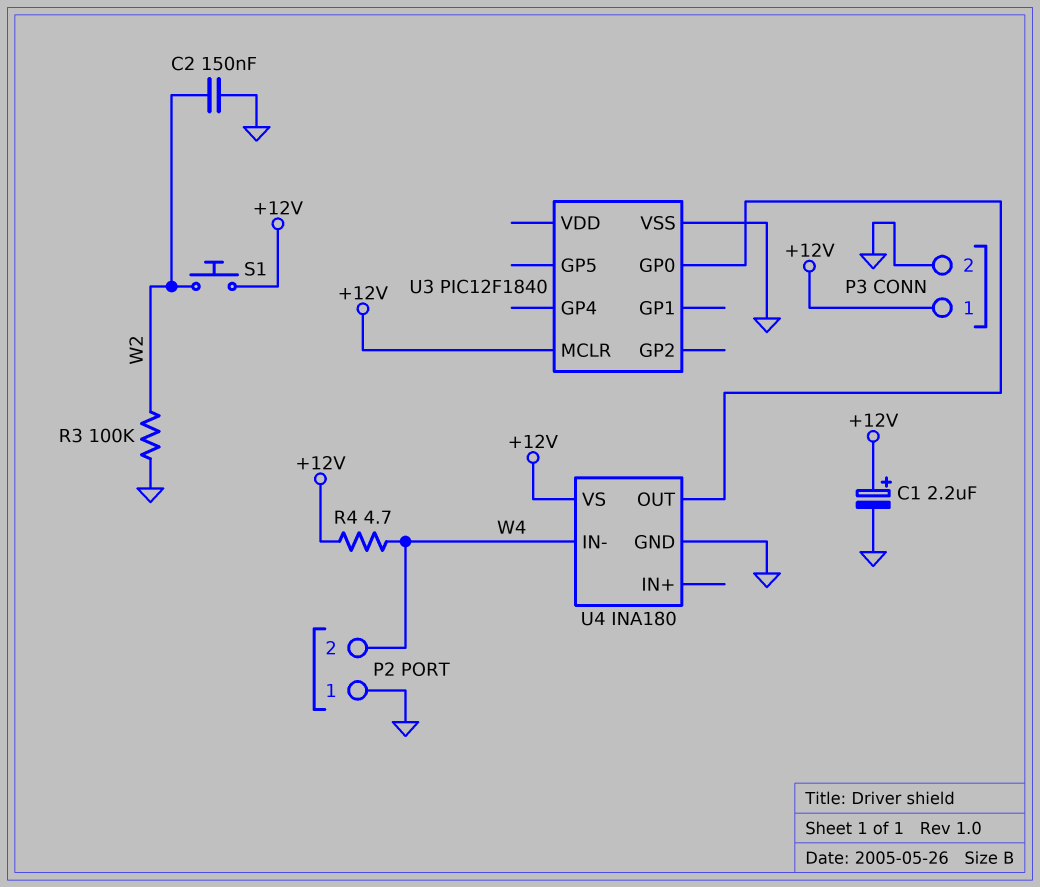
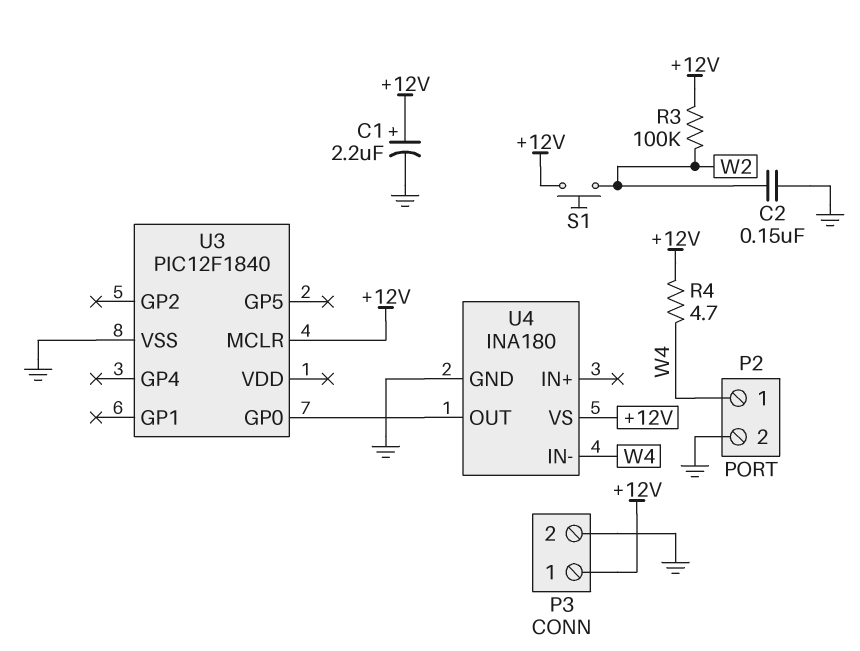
P2 pin 1: GND -> W4
P2 pin 2: W4 -> GND
R3: 100k (GND, W2) -> 100k (+12V, W2)

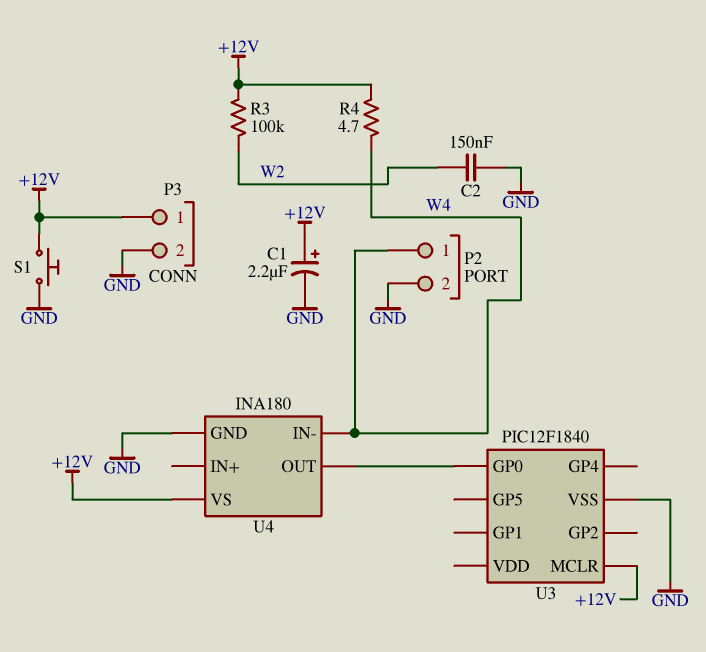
S1: button (+12V, W2) -> button (+12V, GND)

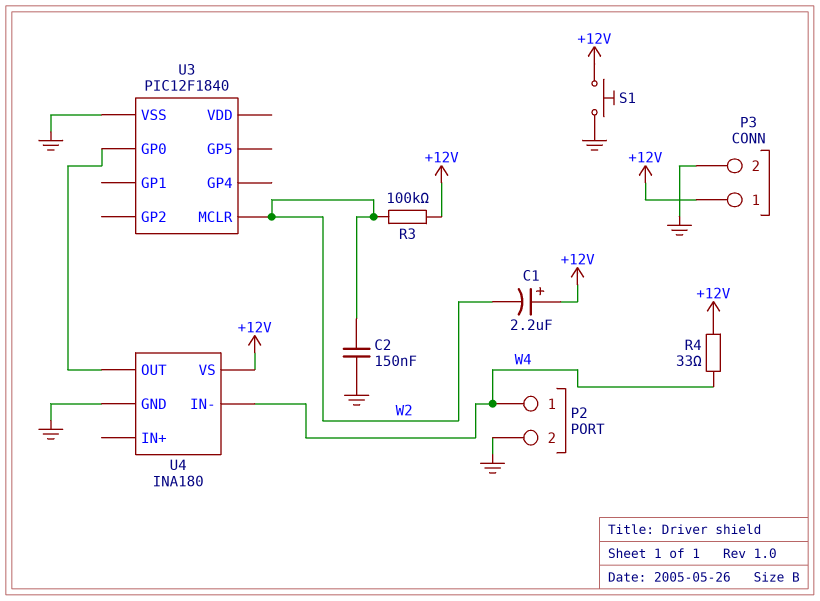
C1: 2.2uF (plus +12V, minus GND) -> 2.2uF (plus +12V, minus W2)
R4: 4.7 (+12V, W4) -> 33 (+12V, W4)
U3 pin MCLR: +12V -> W2

